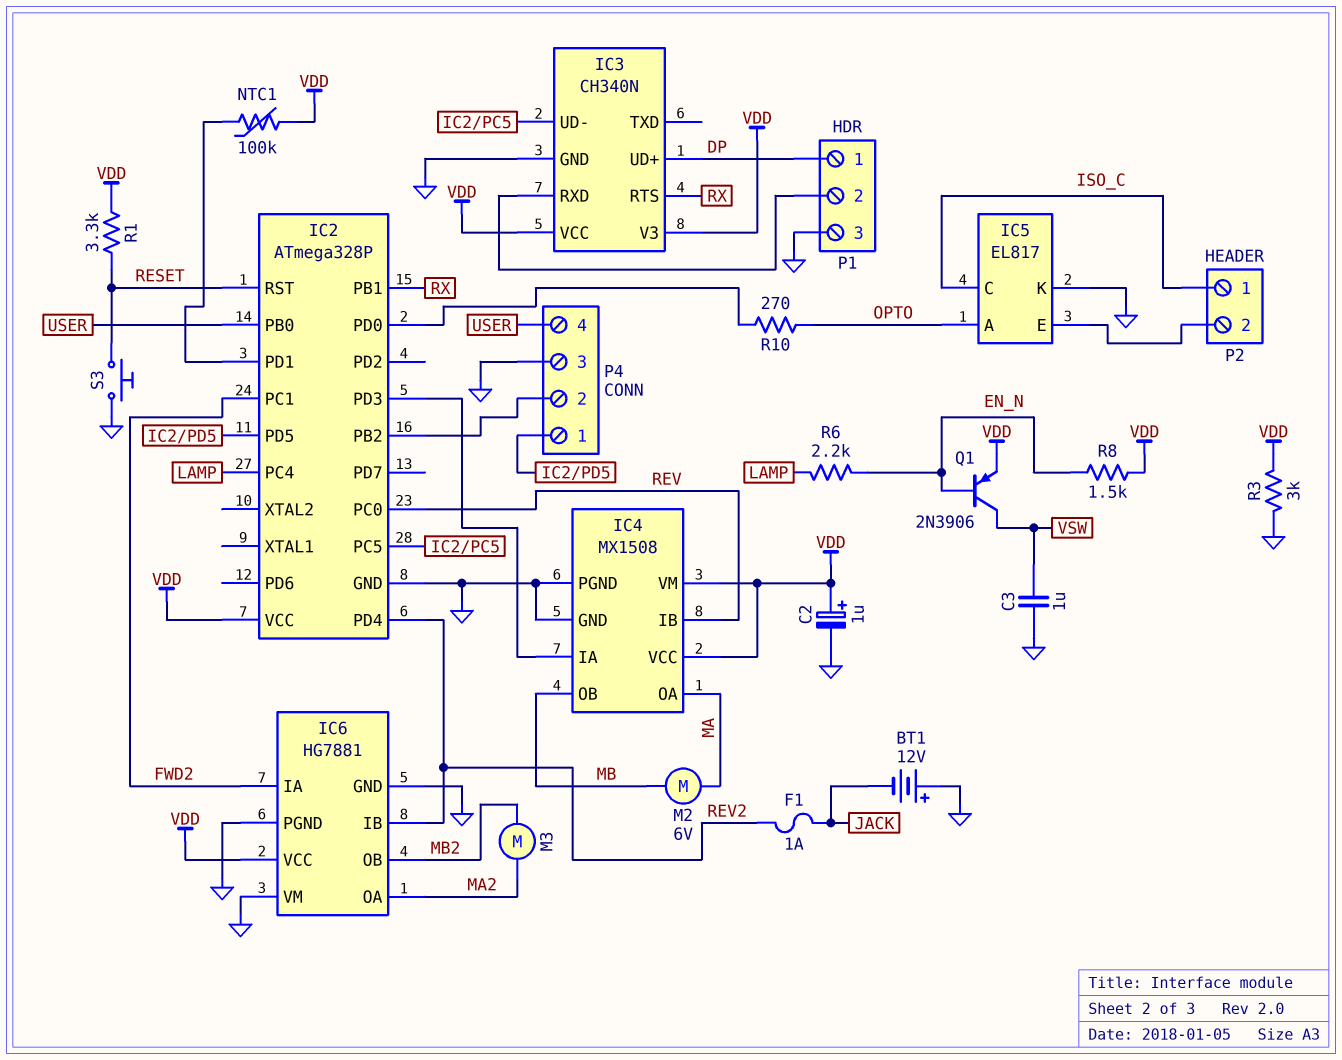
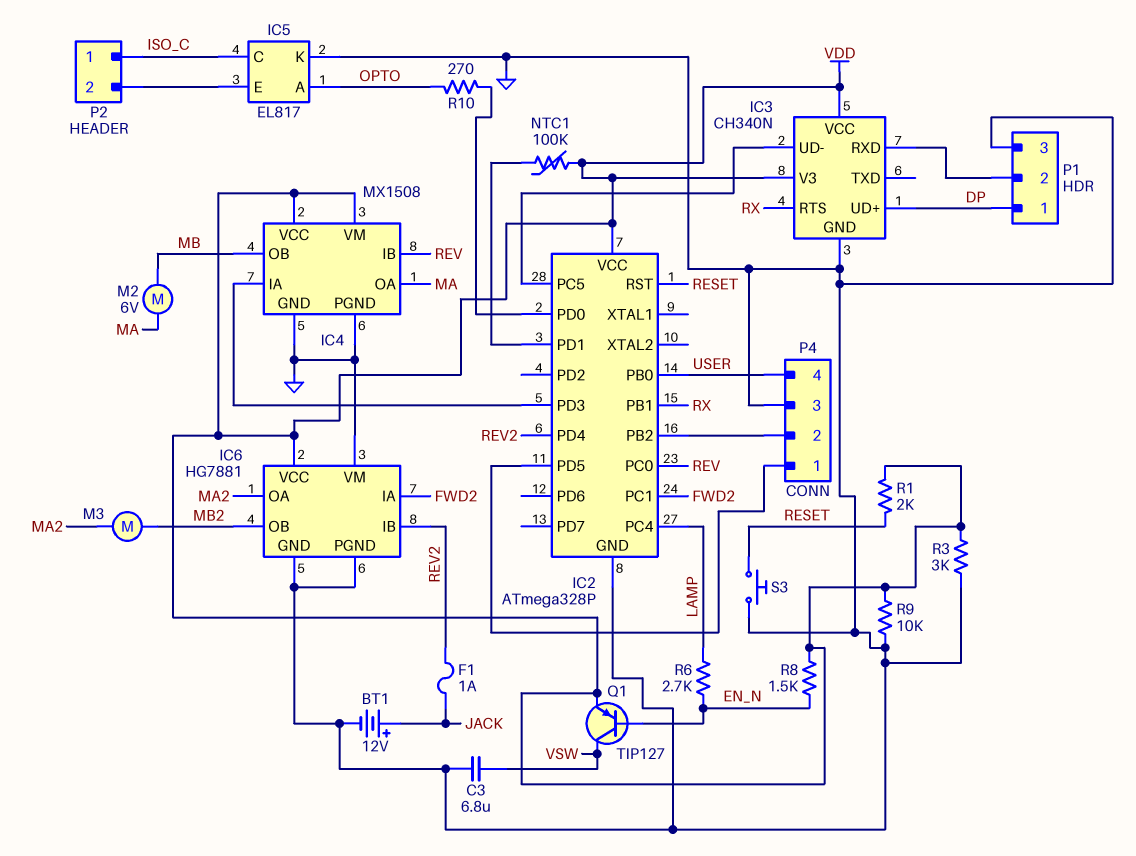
BT1: 12V (plus GND, minus JACK) -> 12V (plus JACK, minus GND)
C2: 1uF (plus VDD, minus GND) -> none
C3: 1uF (GND, VSW) -> 6.8uF (GND, VSW)
Q1: PNP 2N3906 (B EN_N, C VSW, E VDD) -> PNP TIP127 (B EN_N, C VSW, E VDD)
R1: 3.3k (RESET, VDD) -> 2k (RESET, VDD)
R6: 2.2k (EN_N, LAMP) -> 2.7k (EN_N, LAMP)
R9: none -> 10k (GND, VDD)

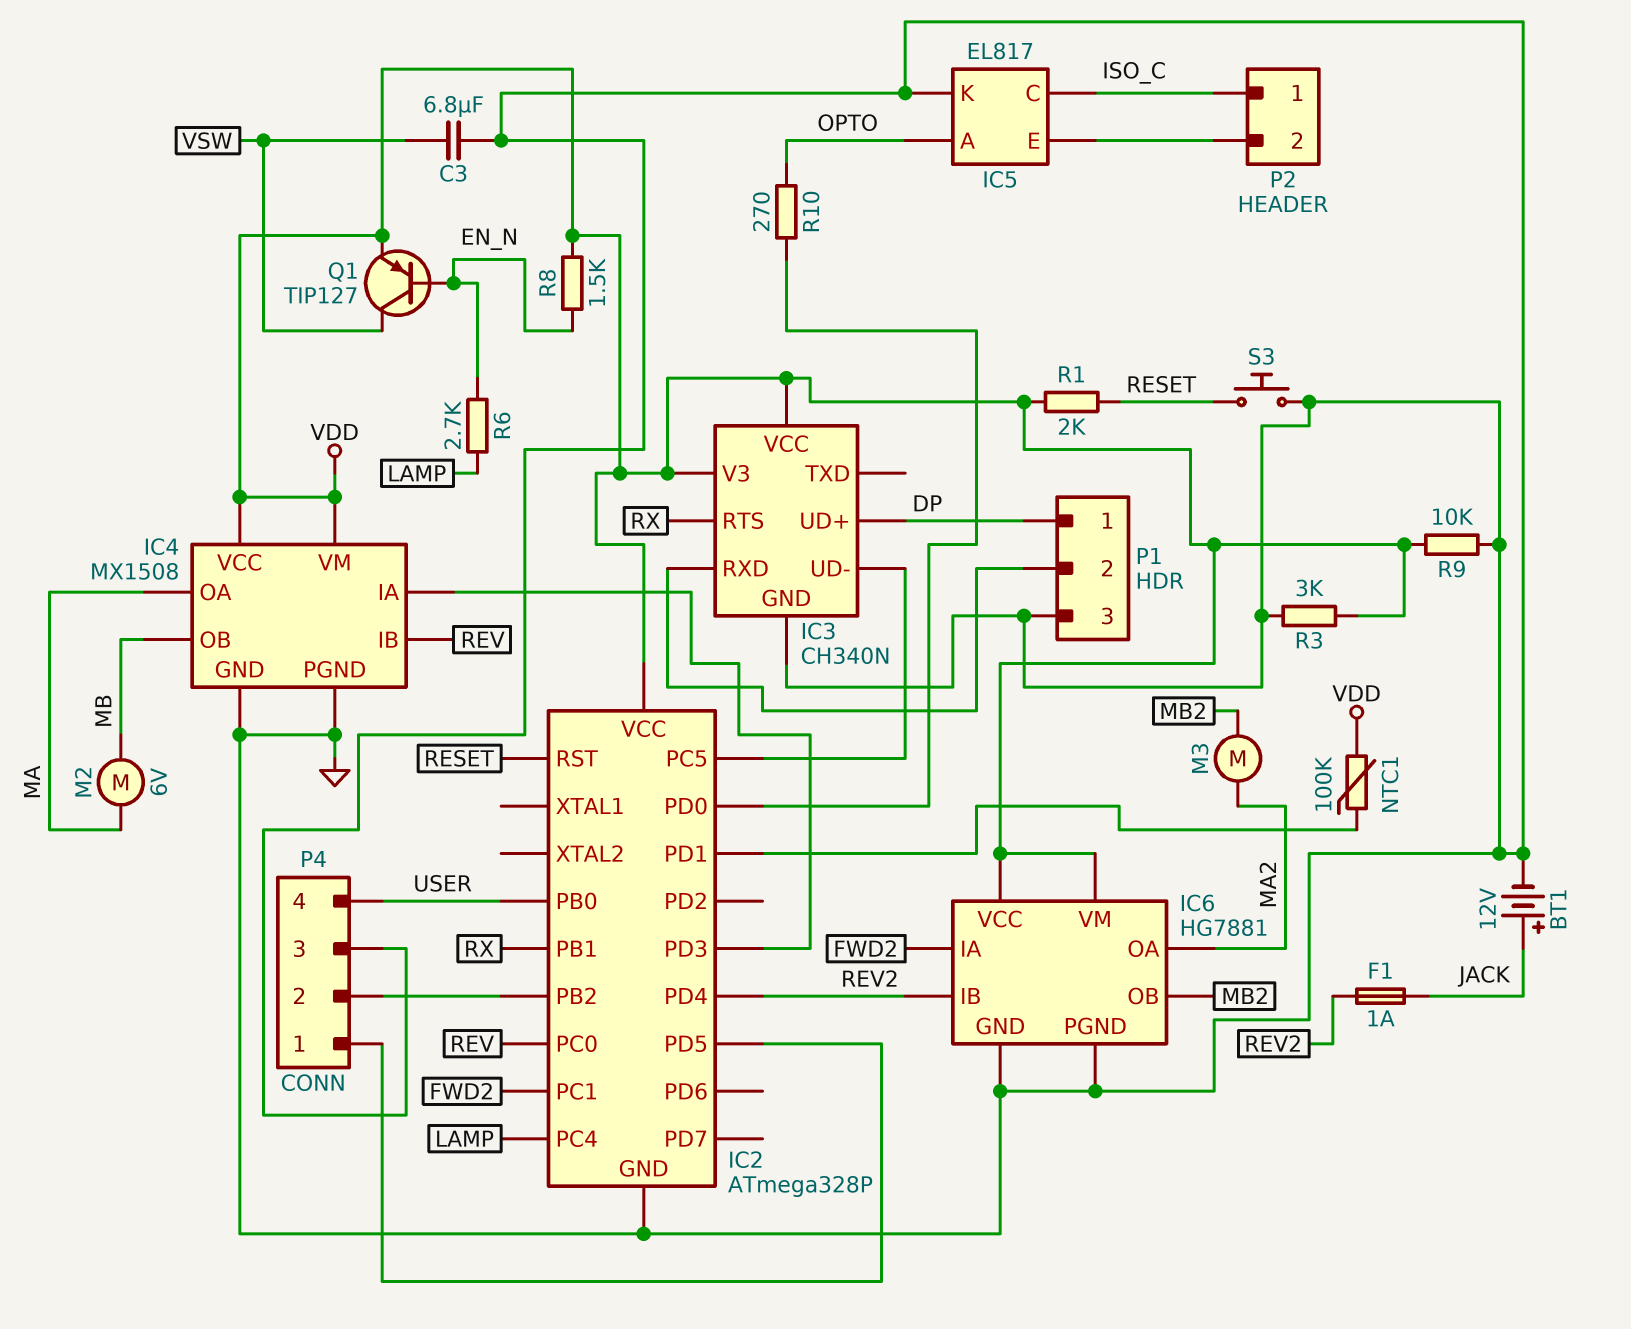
IC6 pin VM: GND -> VDD

